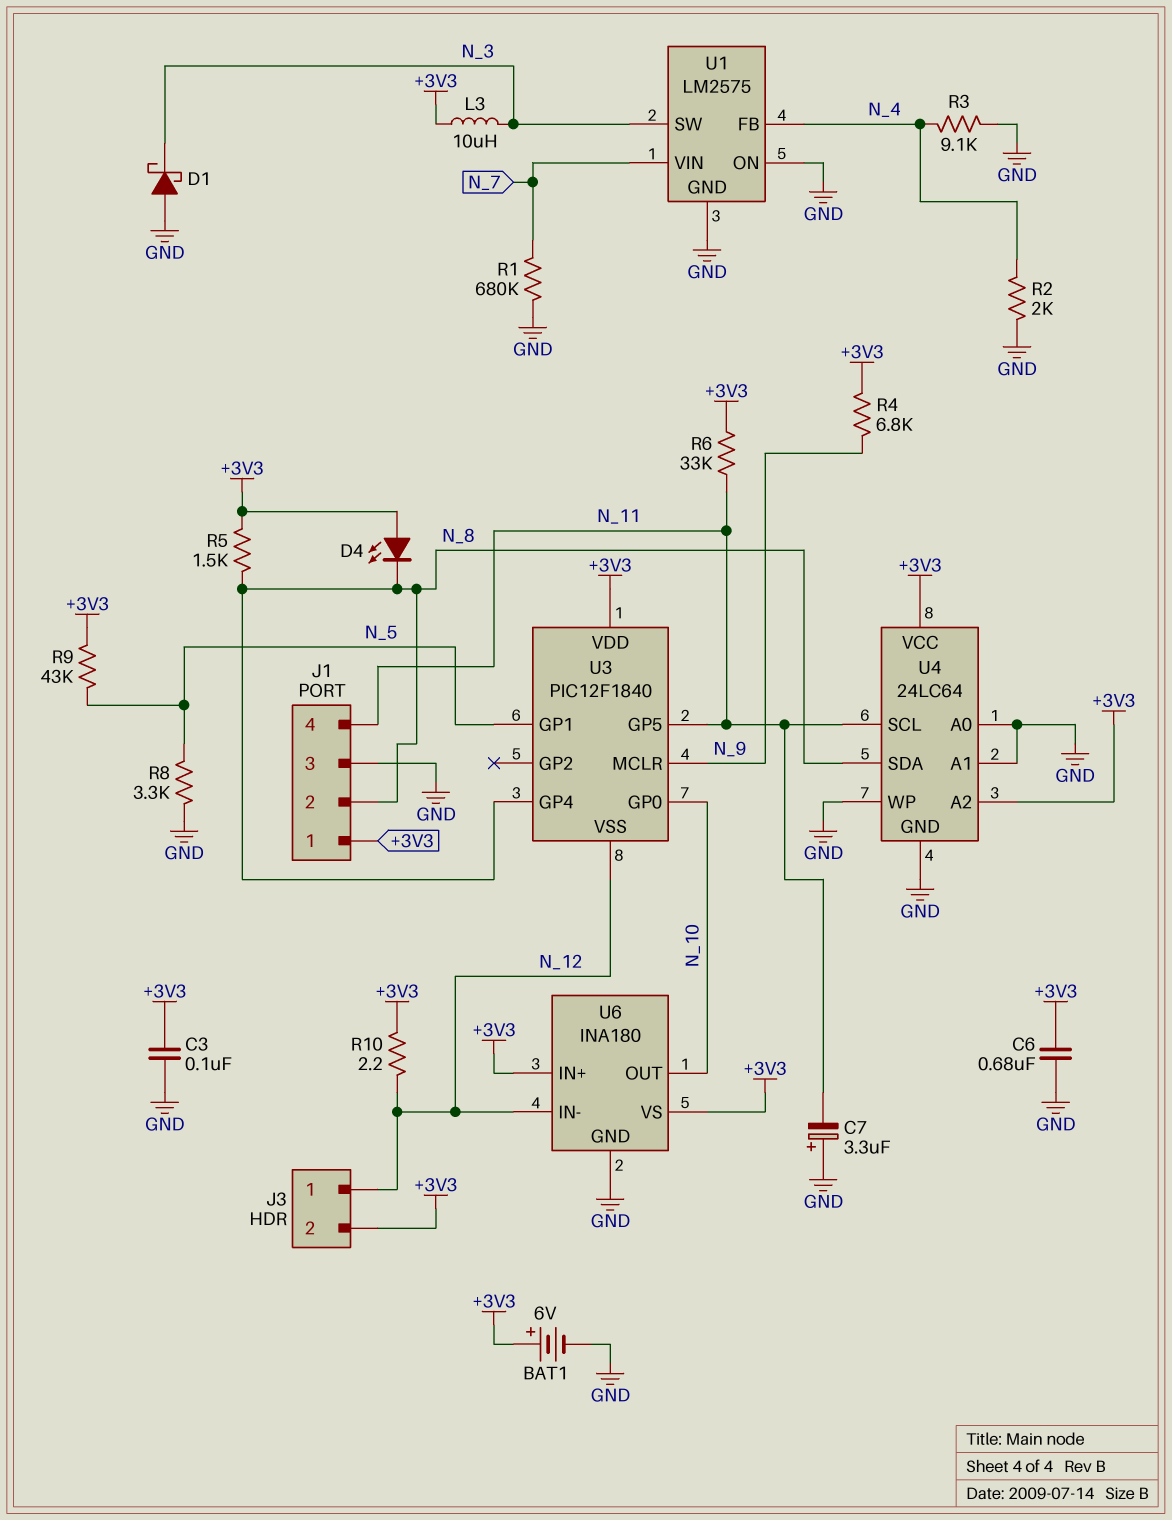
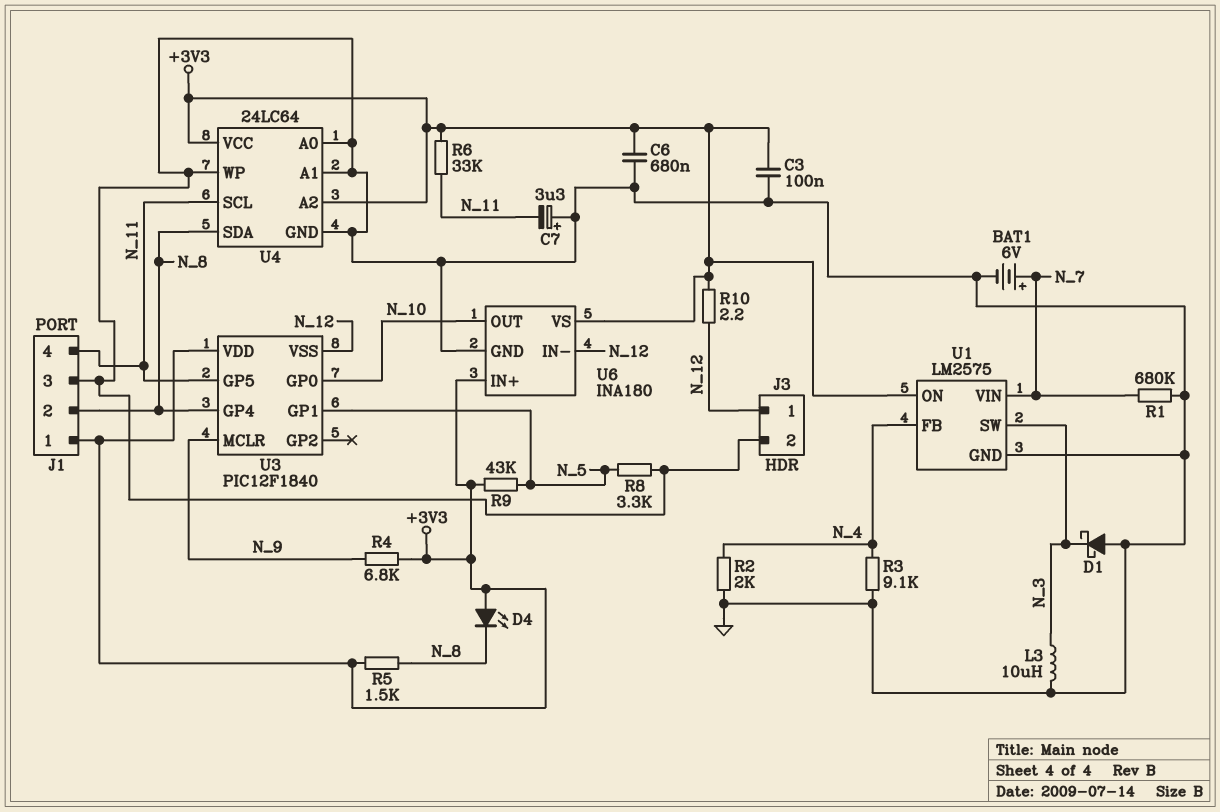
BAT1: 6V (plus +3V3, minus GND) -> 6V (plus N_7, minus GND)
J3 pin 2: +3V3 -> GND
L3: 10uH (+3V3, N_3) -> 10uH (GND, N_3)
U1 pin ON: GND -> +3V3

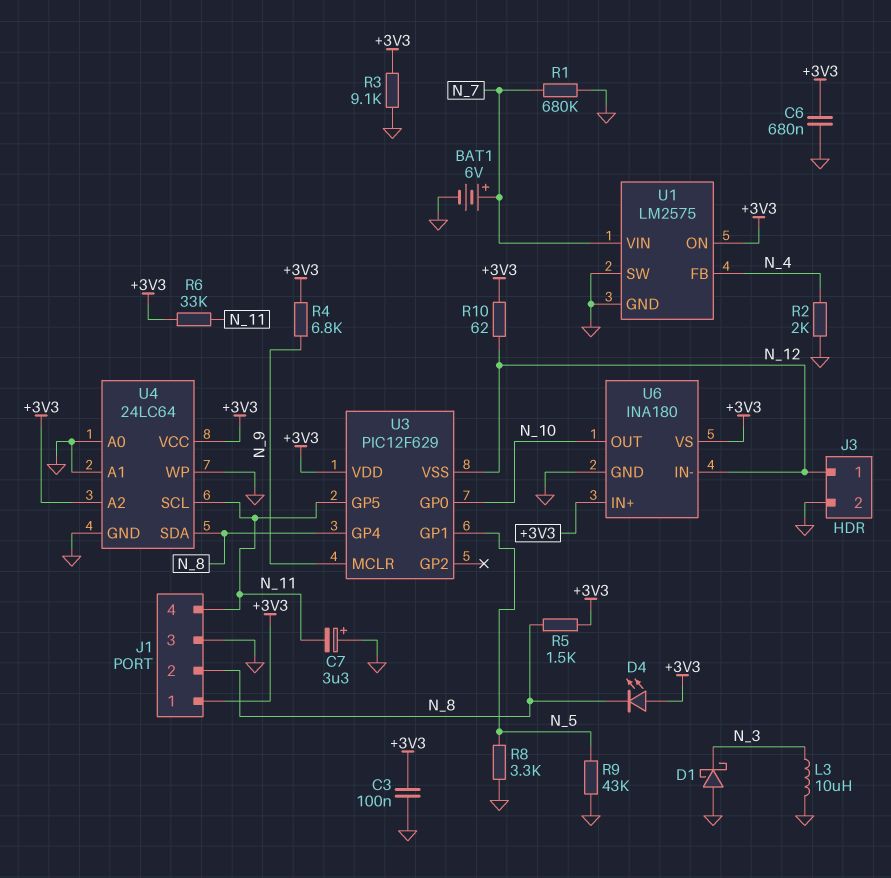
R3: 9.1k (GND, N_4) -> 9.1k (+3V3, GND)
R9: 43k (+3V3, N_5) -> 43k (GND, N_5)
R10: 2.2 (+3V3, N_12) -> 62 (+3V3, N_12)
U1 pin SW: N_3 -> GND
U3: PIC12F1840 -> PIC12F629

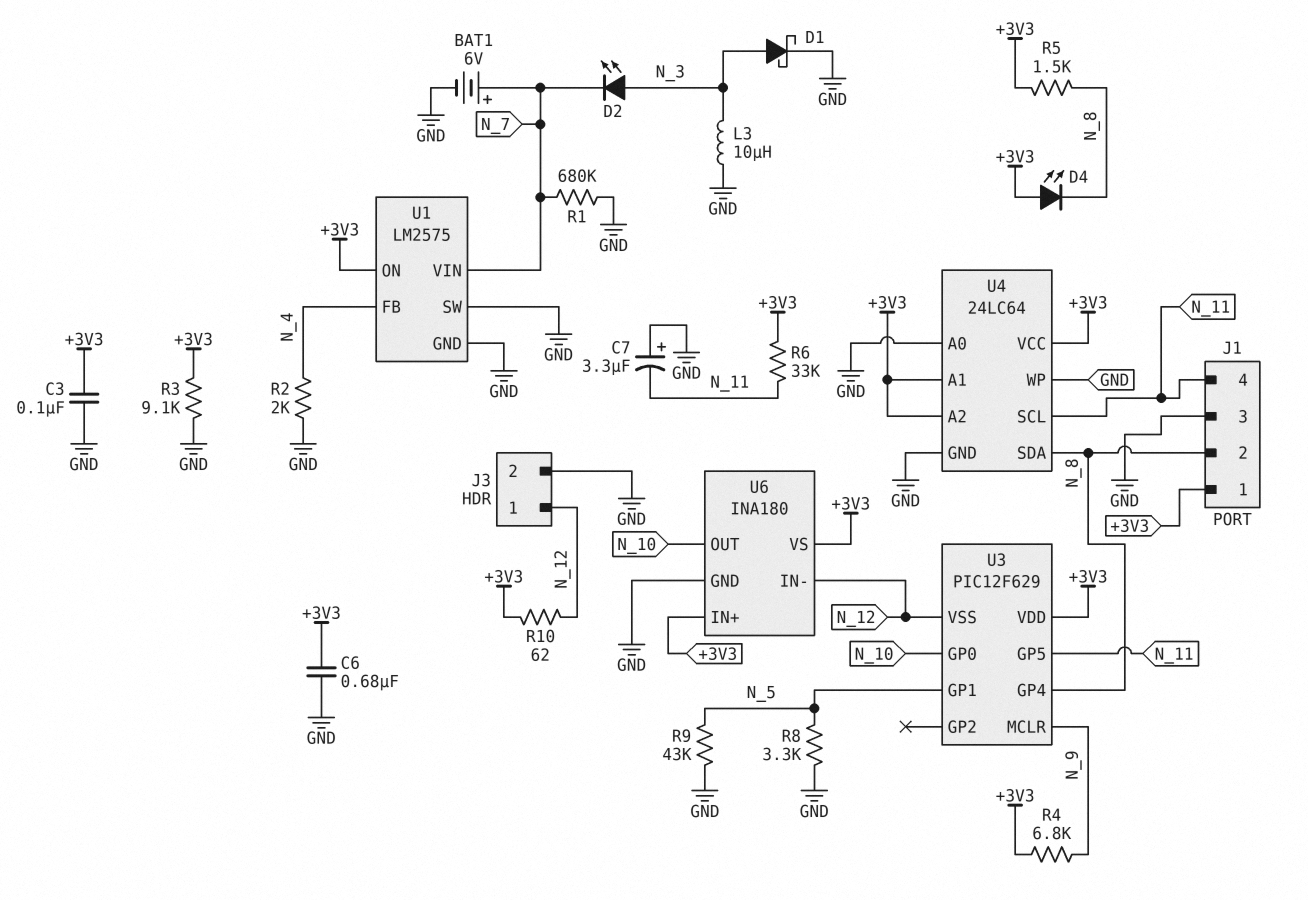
D1: schottky (A GND, K N_3) -> schottky (A N_3, K GND)
D2: none -> LED (A N_3, K N_7)
U4 pin A1: GND -> +3V3

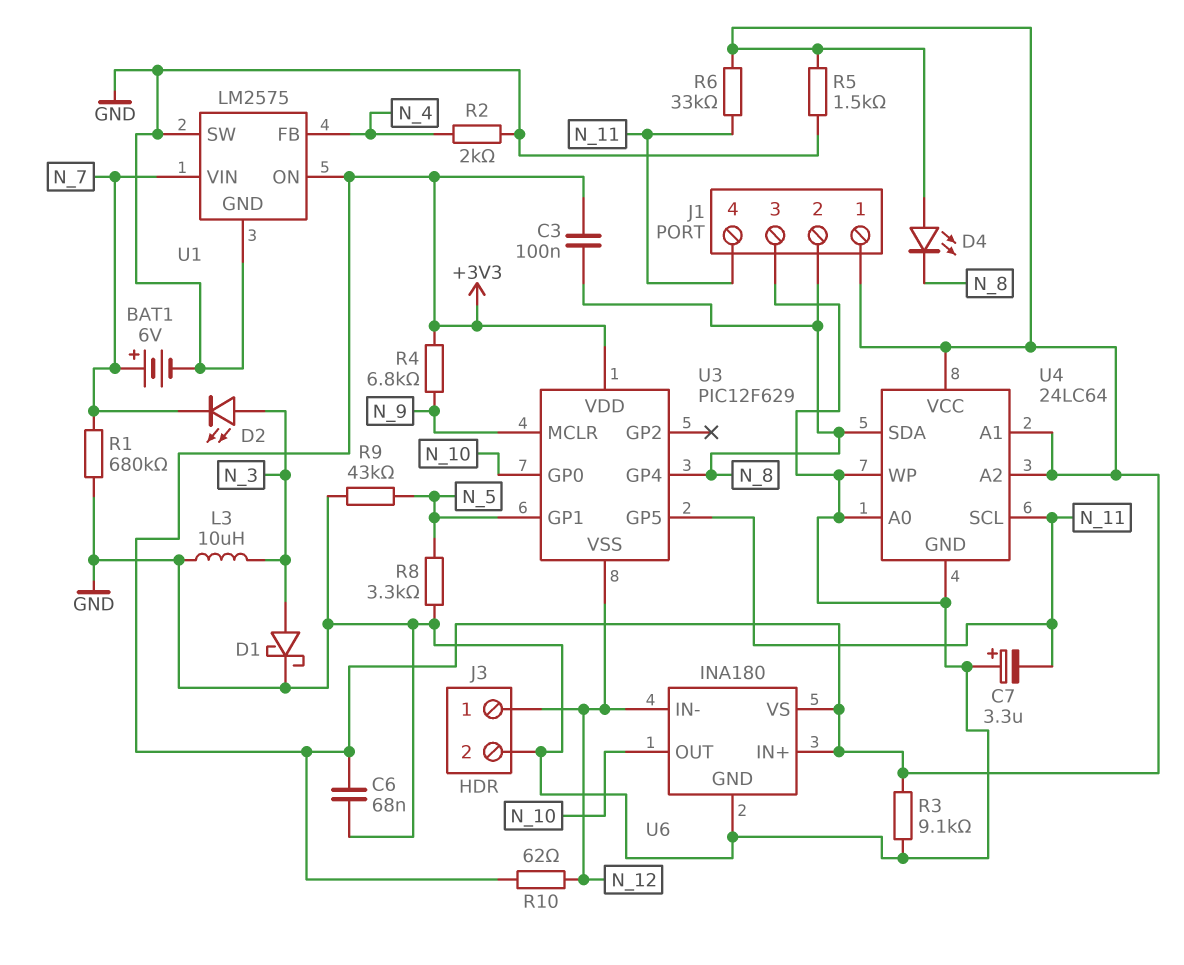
C3: 100nF (+3V3, GND) -> 100nF (+3V3, N_8)
C6: 680nF (+3V3, GND) -> 68nF (+3V3, GND)
R5: 1.5k (+3V3, N_8) -> 1.5k (+3V3, GND)

